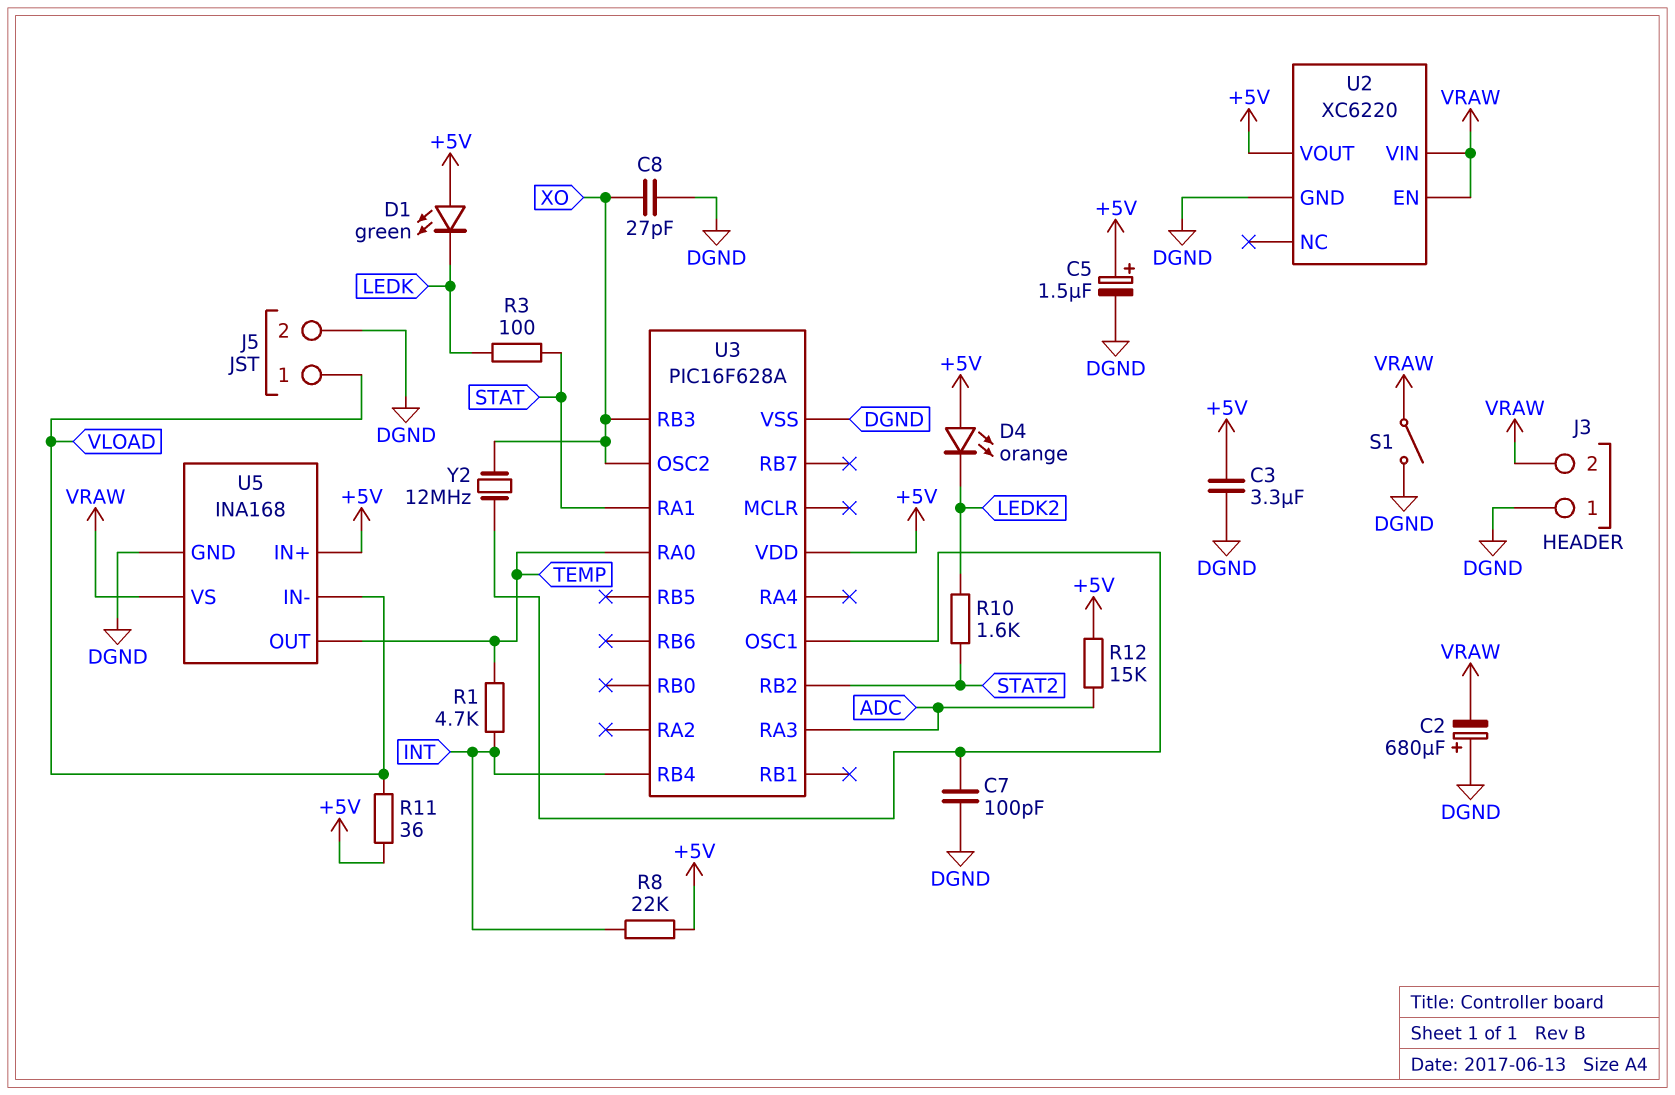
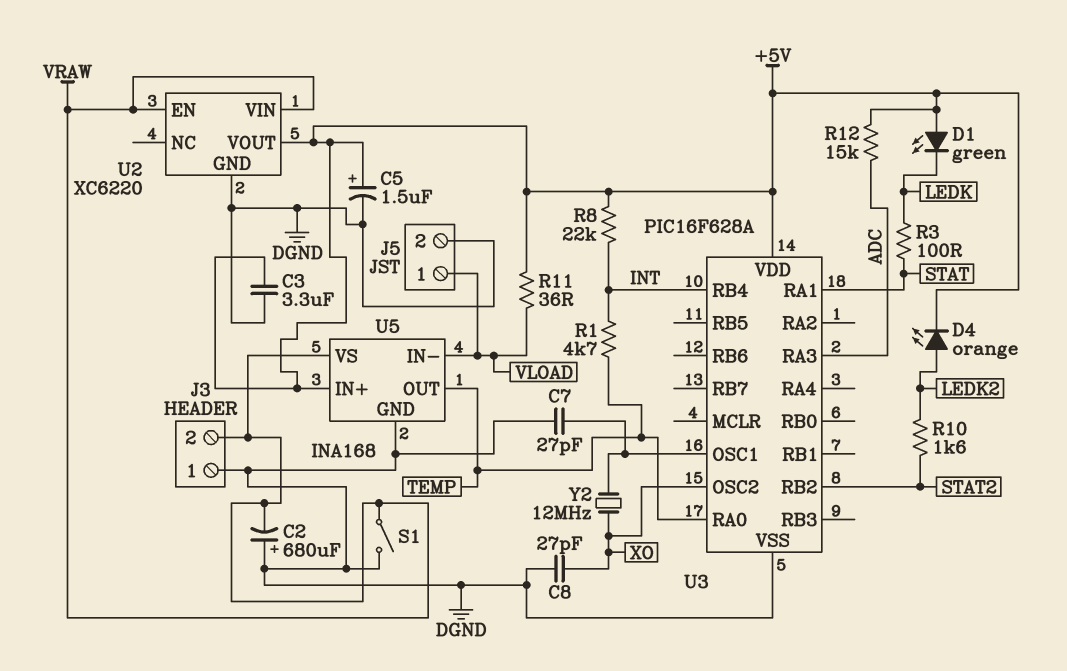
C7: 100pF (DGND, U3/OSC1) -> 27pF (DGND, U3/OSC1)
D4: LED orange (A +5V, K LEDK2) -> LED orange (A LEDK2, K +5V)
U3 pin RB3: XO -> none

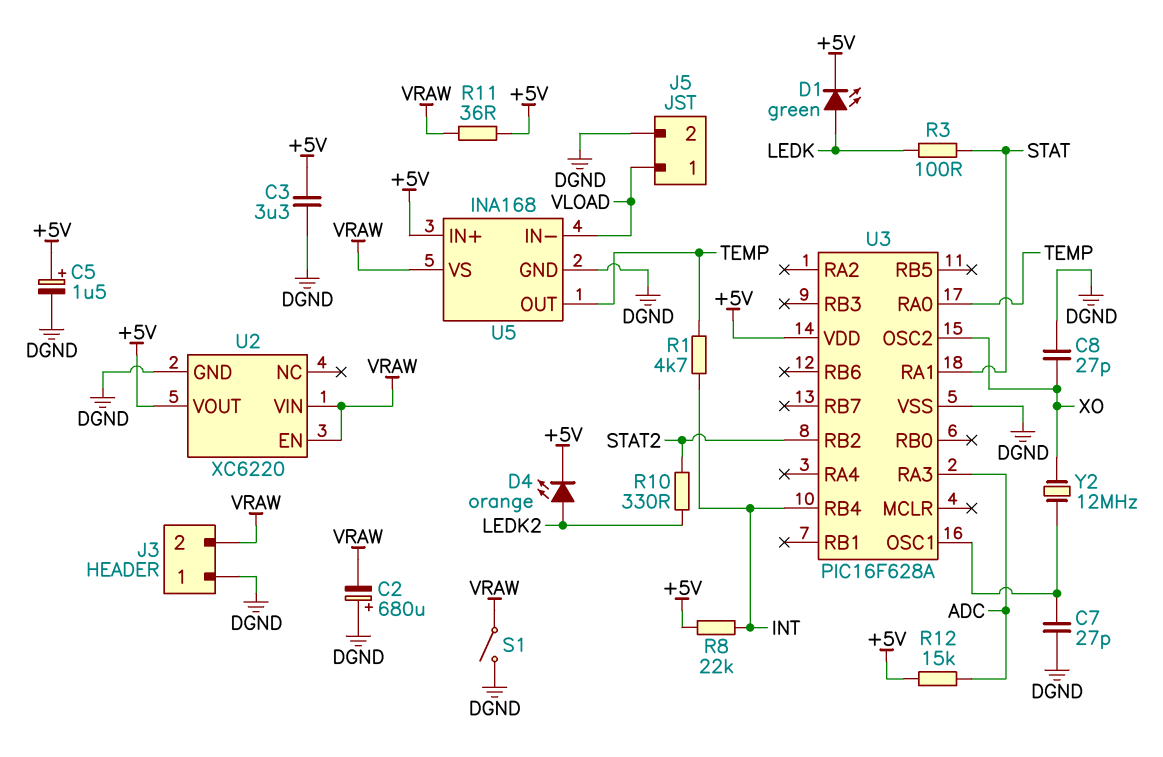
D1: LED green (A +5V, K LEDK) -> LED green (A LEDK, K +5V)
R10: 1.6k (LEDK2, STAT2) -> 330 (LEDK2, STAT2)
R11: 36 (+5V, VLOAD) -> 36 (+5V, VRAW)

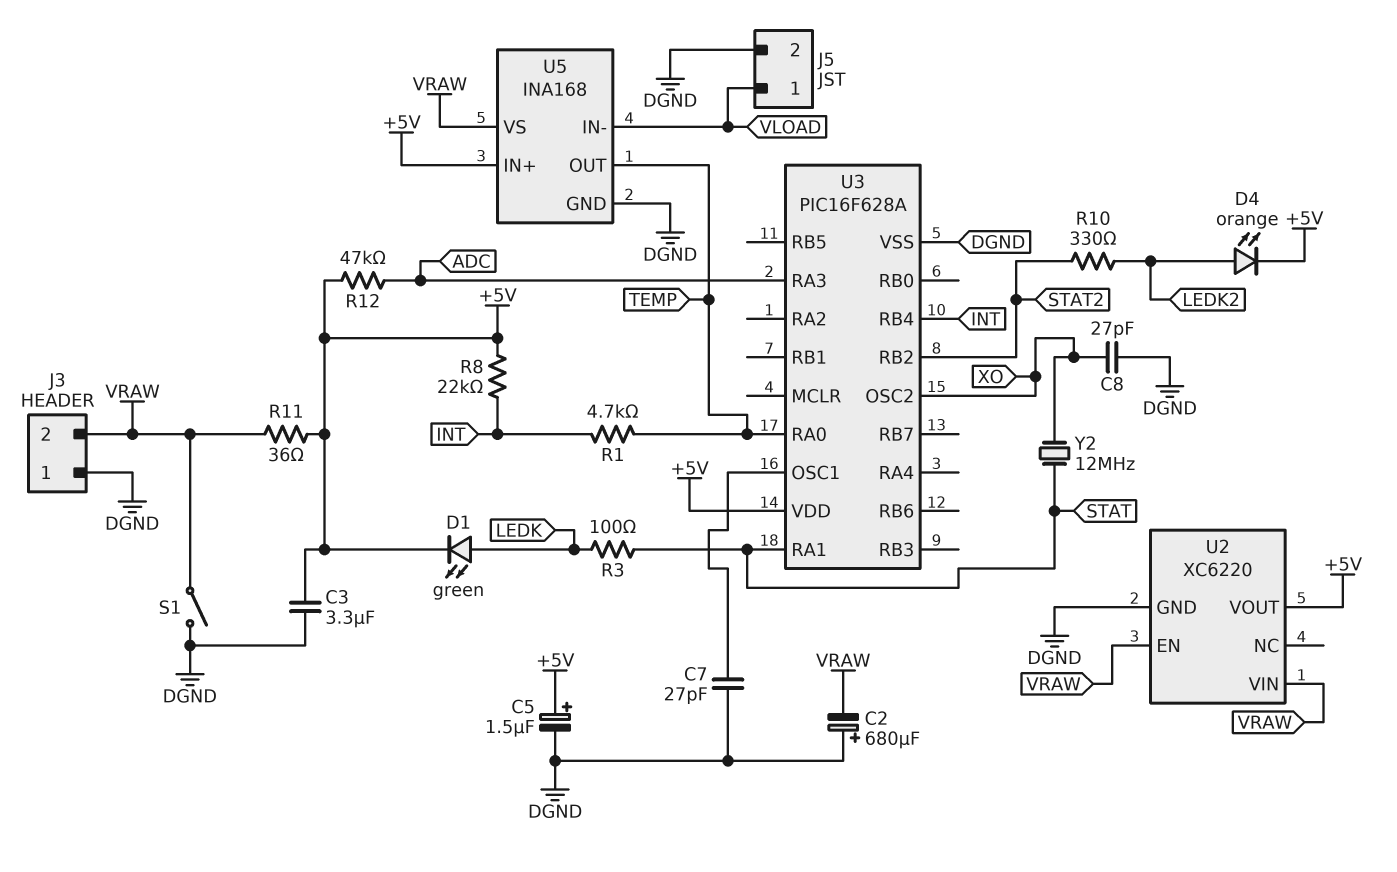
R12: 15k (+5V, ADC) -> 47k (+5V, ADC)
Y2: 12MHz (U3/OSC1, XO) -> 12MHz (STAT, XO)

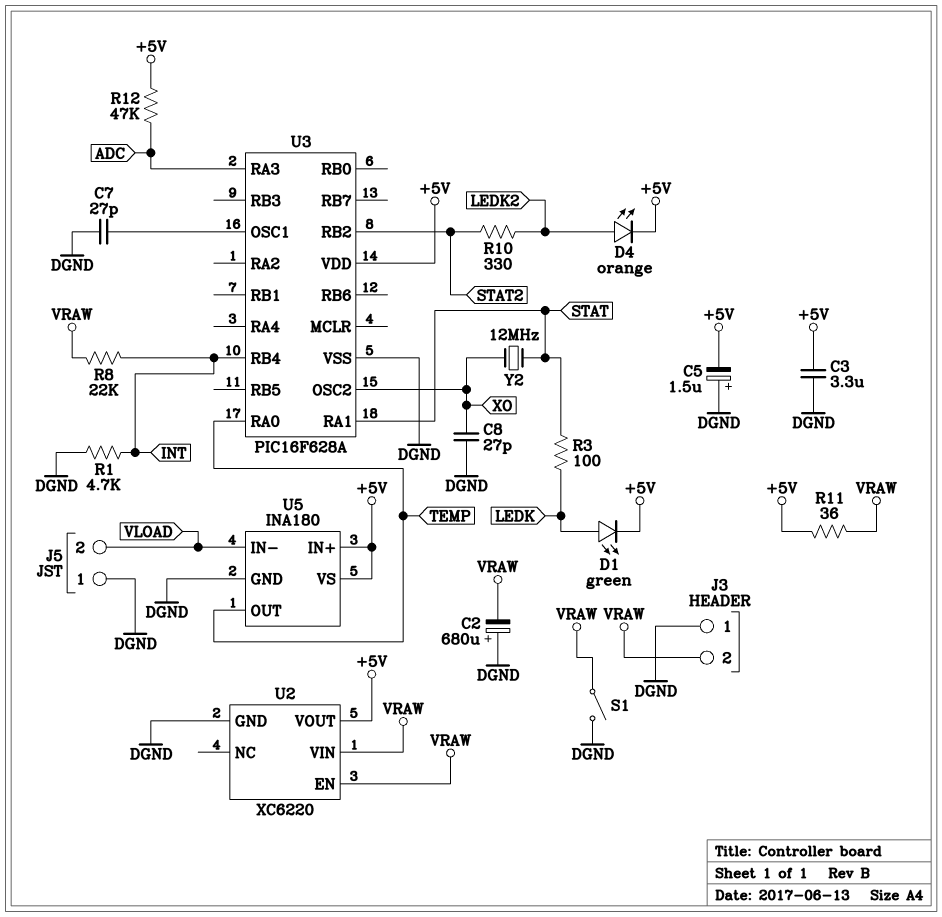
C5: 1.5uF (plus +5V, minus DGND) -> 1.5uF (plus DGND, minus +5V)
J5 pin 1: VLOAD -> DGND
J5 pin 2: DGND -> VLOAD
R1: 4.7k (INT, TEMP) -> 4.7k (DGND, INT)
R8: 22k (+5V, INT) -> 22k (INT, VRAW)
U5: INA168 -> INA180
U5 pin VS: VRAW -> +5V

